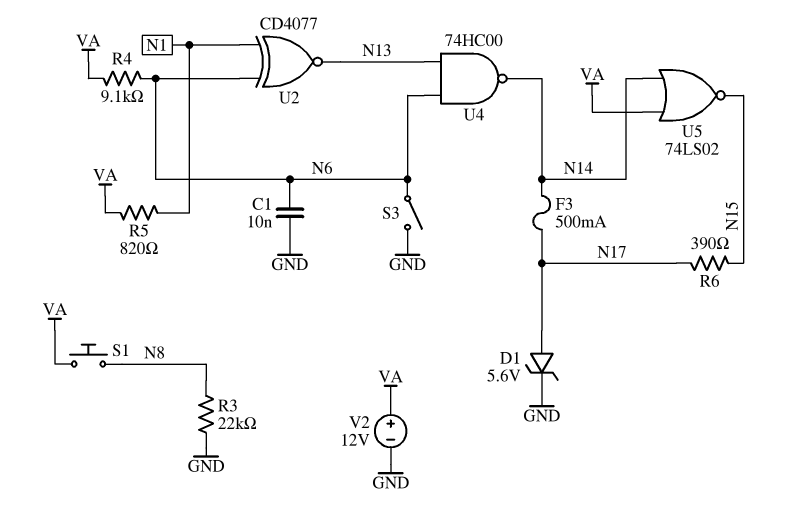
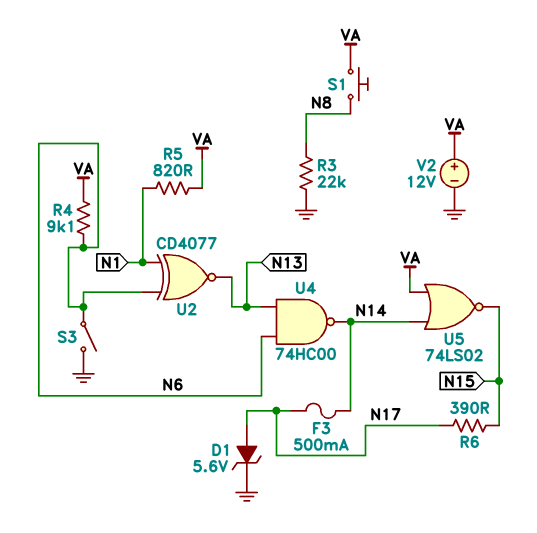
C1: 10nF (GND, N6) -> none

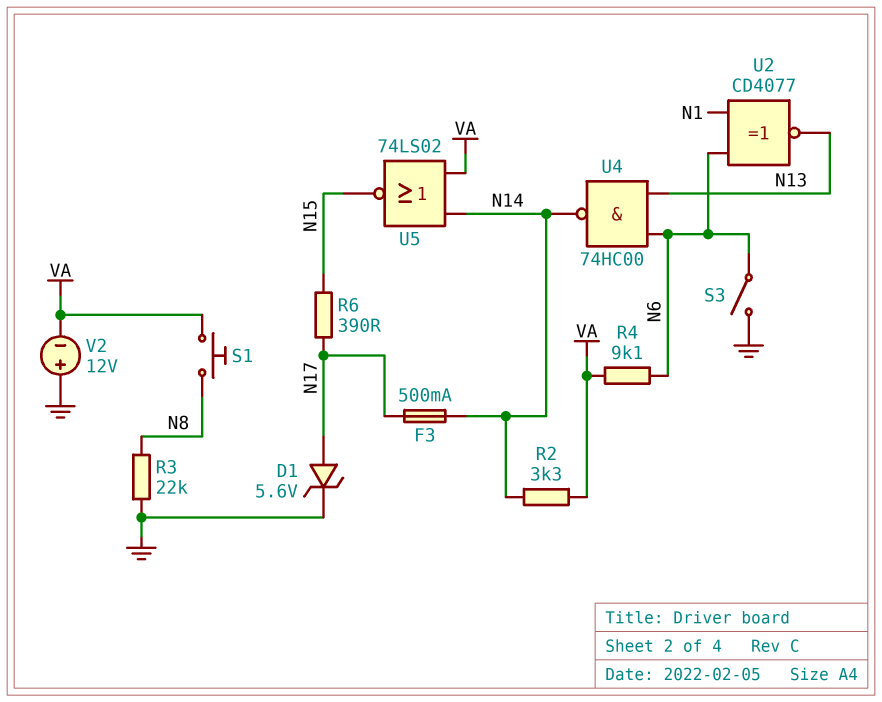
R2: none -> 3.3k (N14, VA)
R5: 820 (N1, VA) -> none
V2: 12V (plus VA, minus GND) -> 12V (plus GND, minus VA)

